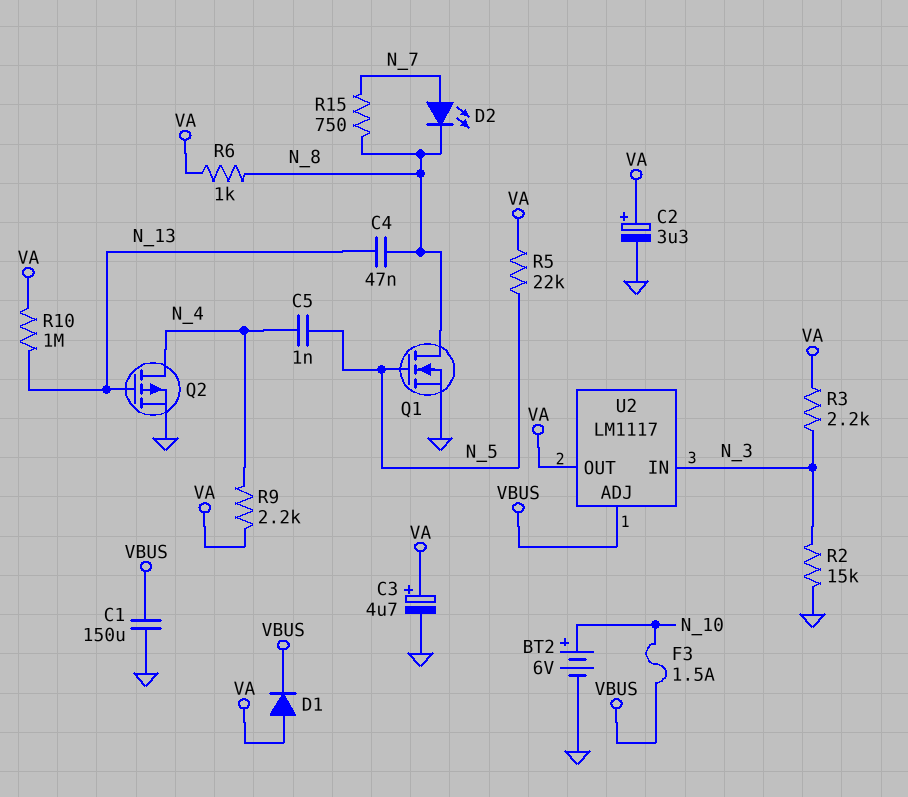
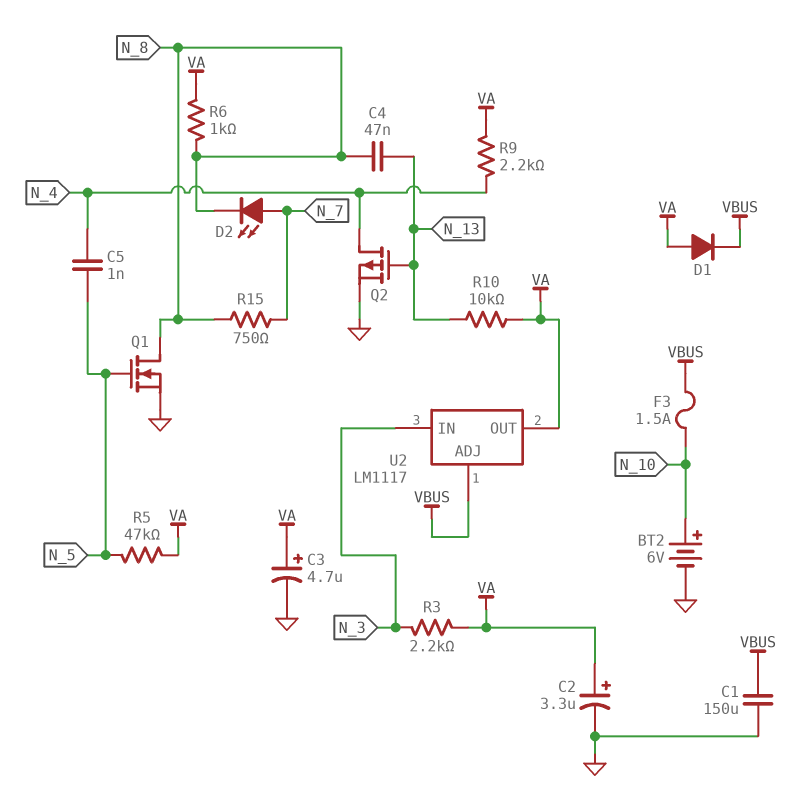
R2: 15k (GND, N_3) -> none
R5: 22k (N_5, VA) -> 47k (N_5, VA)
R10: 1M (N_13, VA) -> 10k (N_13, VA)

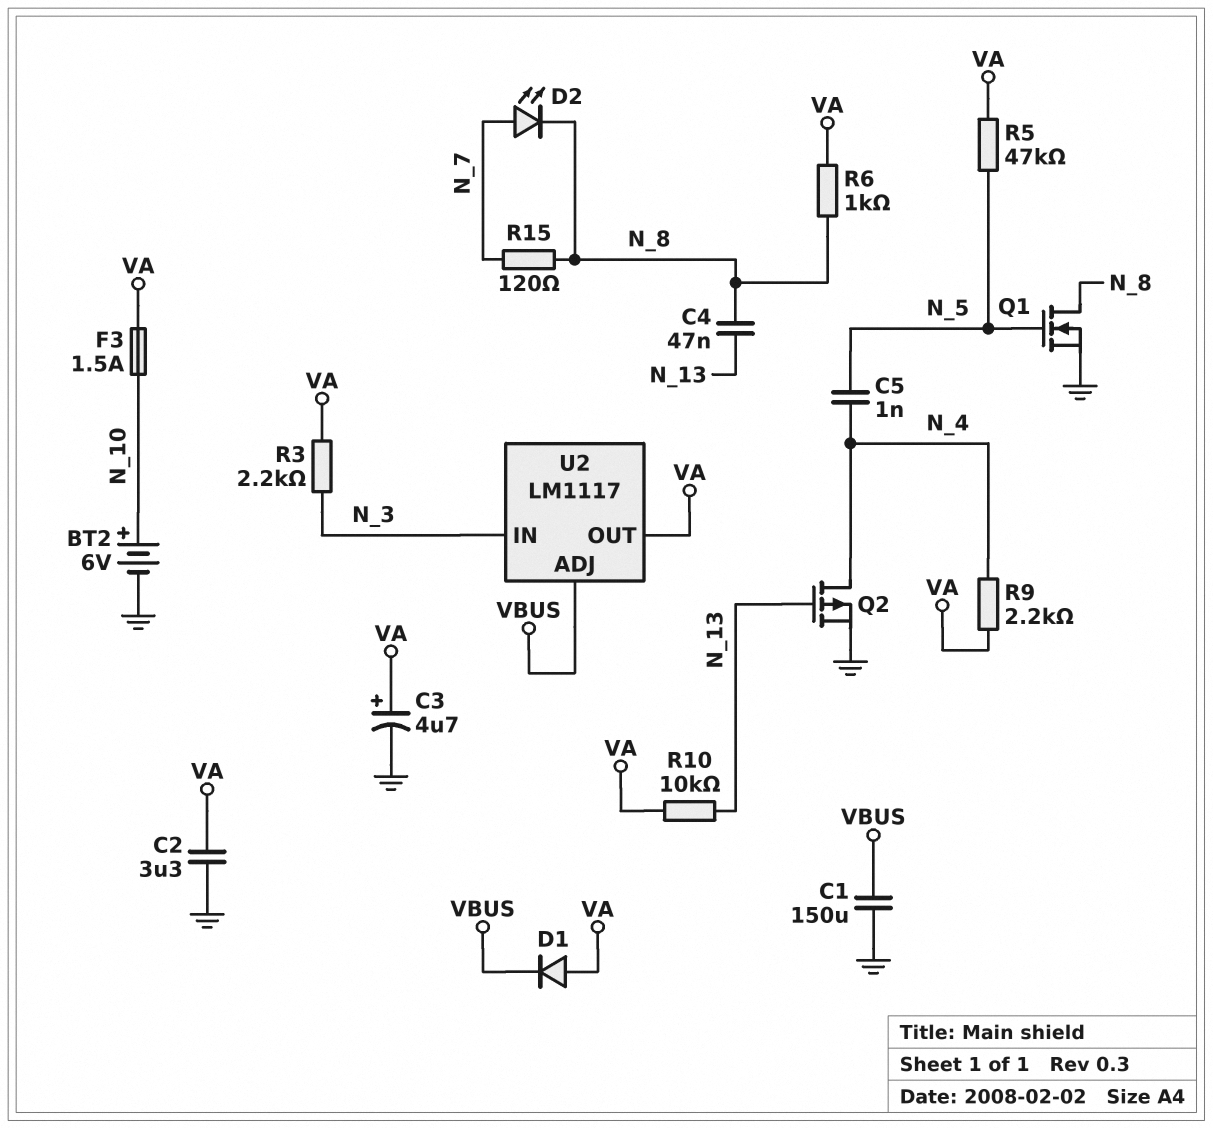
C2: 3.3uF (plus VA, minus GND) -> 3.3uF (GND, VA)
F3: 1.5A (N_10, VBUS) -> 1.5A (N_10, VA)
R15: 750 (N_7, N_8) -> 120 (N_7, N_8)

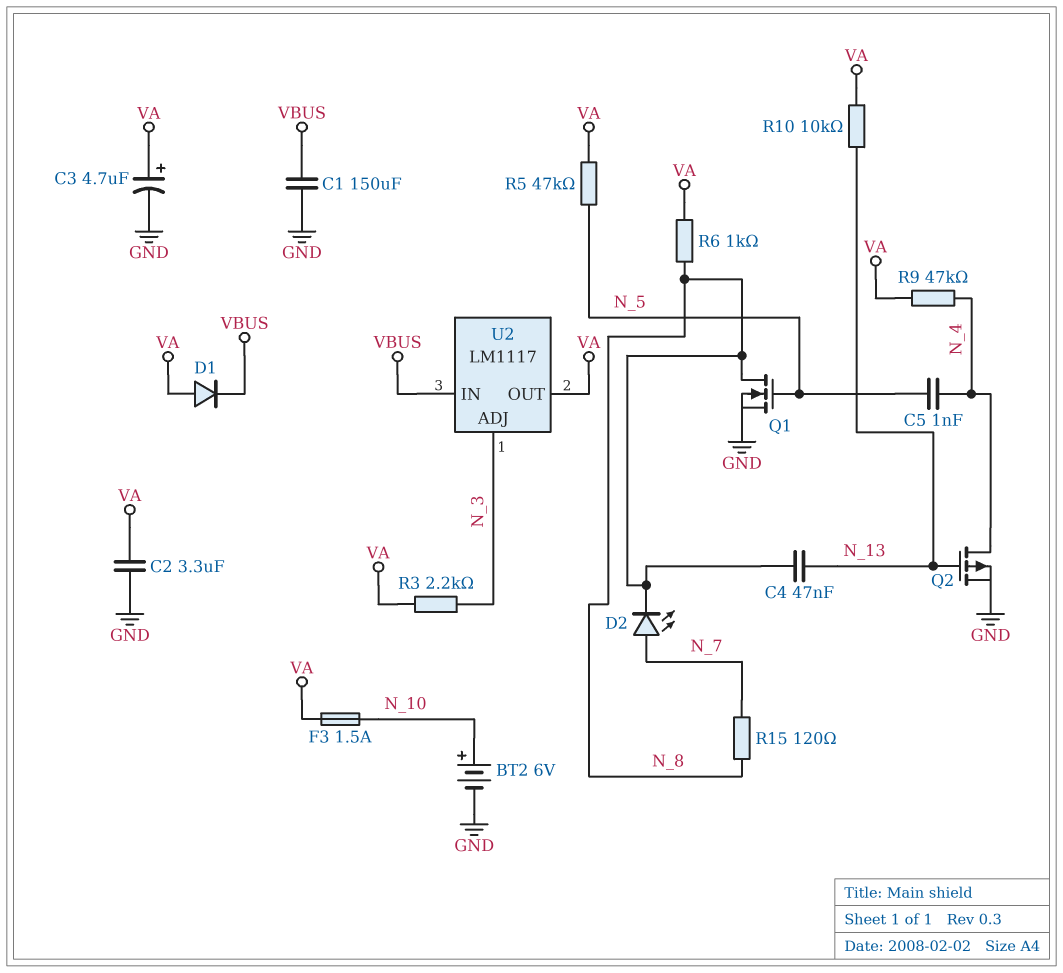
R9: 2.2k (N_4, VA) -> 47k (N_4, VA)
U2 pin ADJ: VBUS -> N_3
U2 pin IN: N_3 -> VBUS

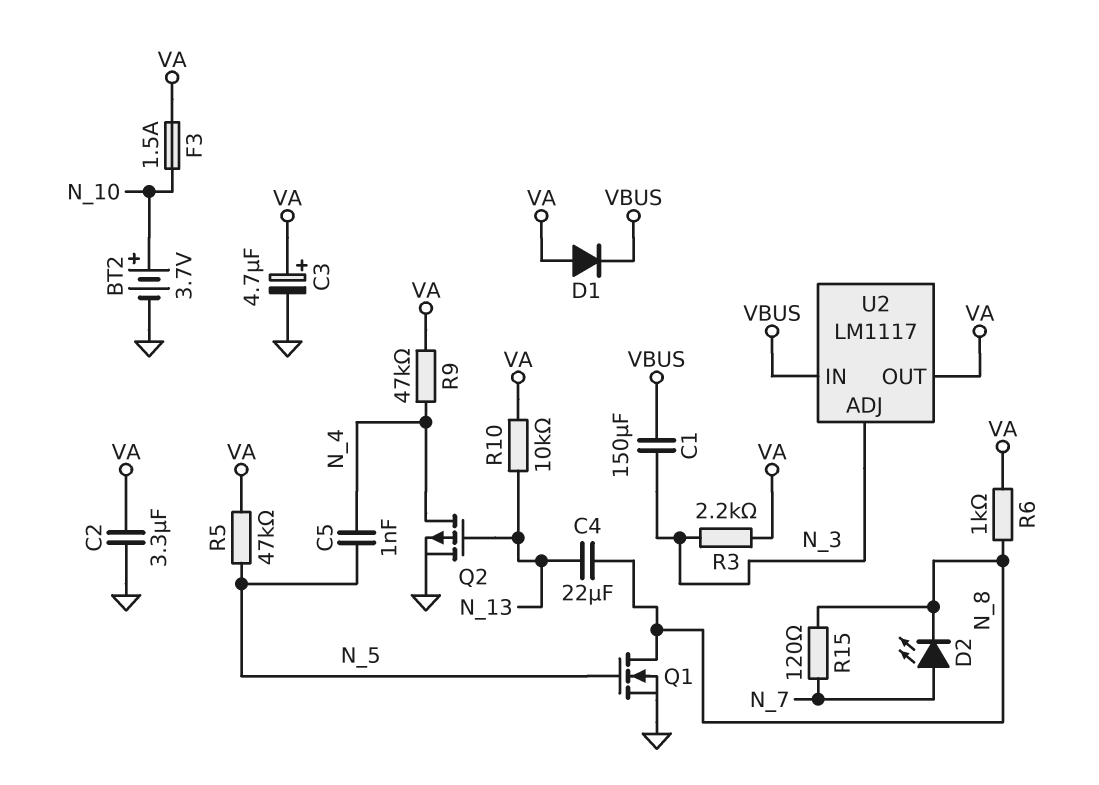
BT2: 6V (plus N_10, minus GND) -> 3.7V (plus N_10, minus GND)
C1: 150uF (GND, VBUS) -> 150uF (N_3, VBUS)
C4: 47nF (N_8, N_13) -> 22uF (N_8, N_13)

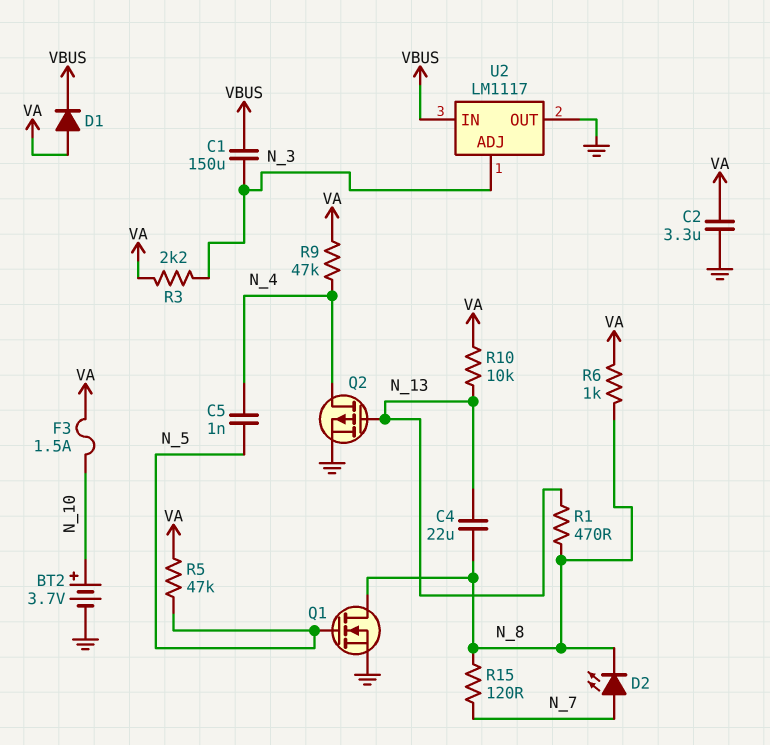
C3: 4.7uF (plus VA, minus GND) -> none
R1: none -> 470 (N_8, N_13)
U2 pin OUT: VA -> GND

